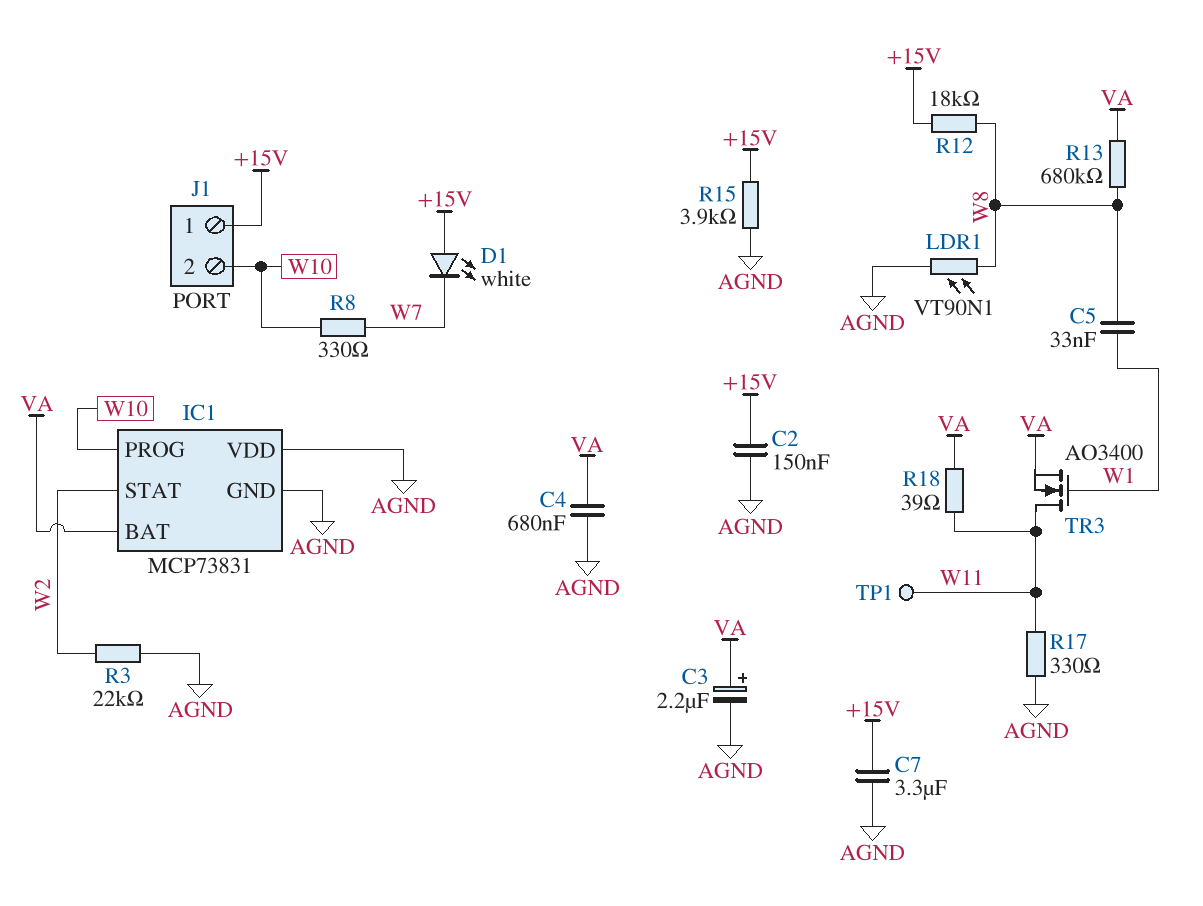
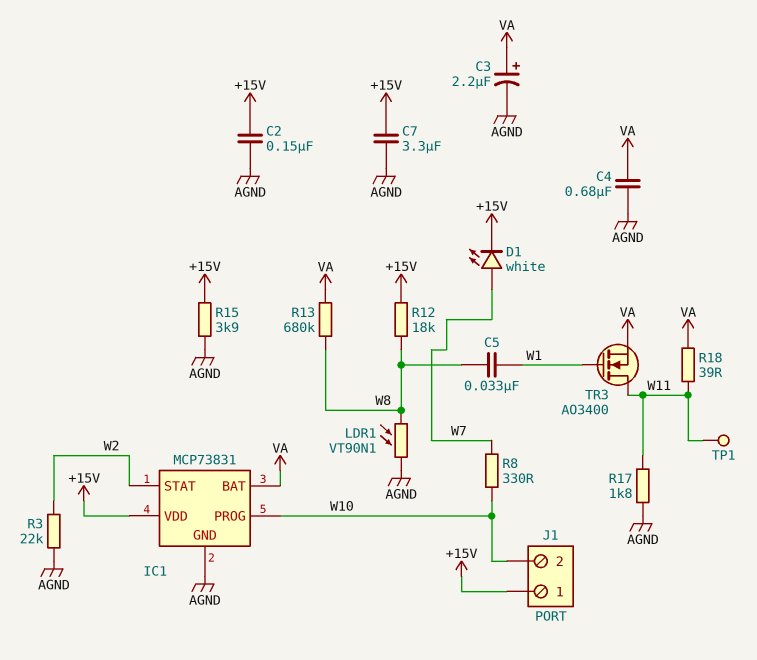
D1: LED white (A +15V, K W7) -> LED white (A W7, K +15V)
IC1 pin VDD: AGND -> +15V
R17: 330 (AGND, W11) -> 1.8k (AGND, W11)

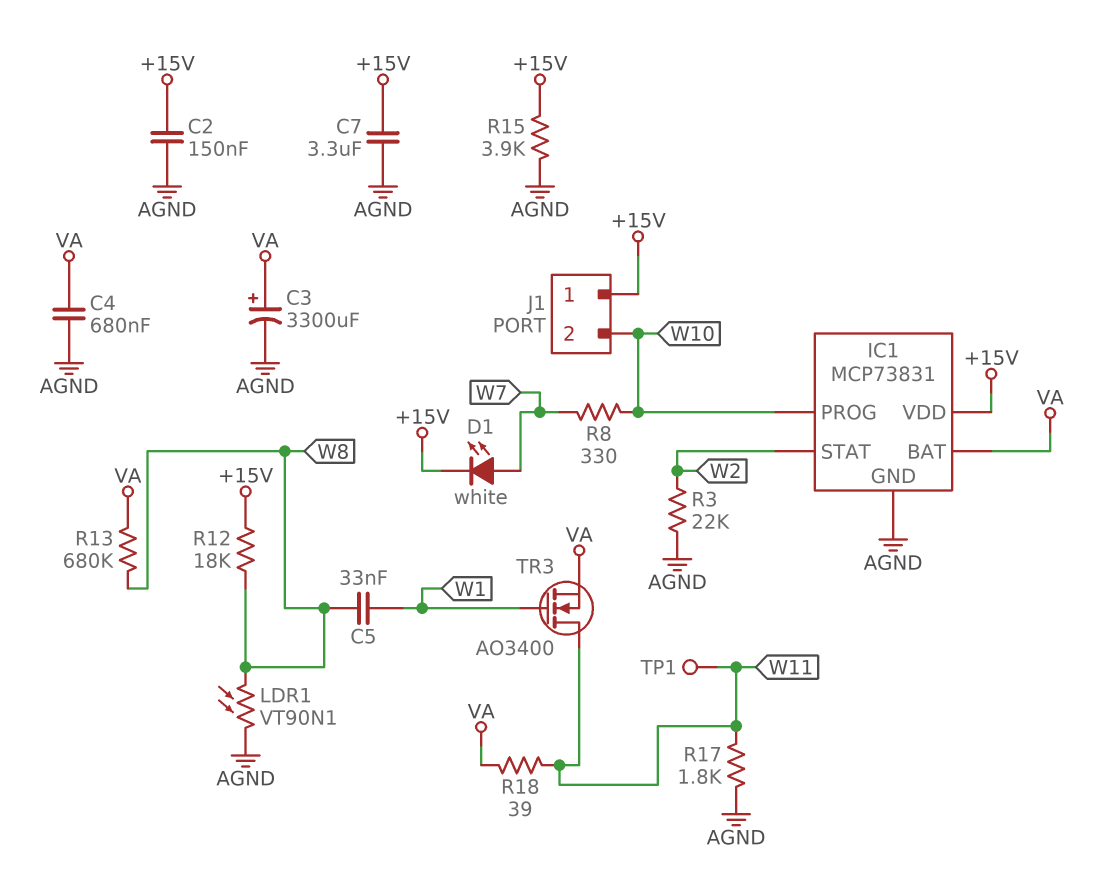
C3: 2.2uF (plus VA, minus AGND) -> 3300uF (plus VA, minus AGND)

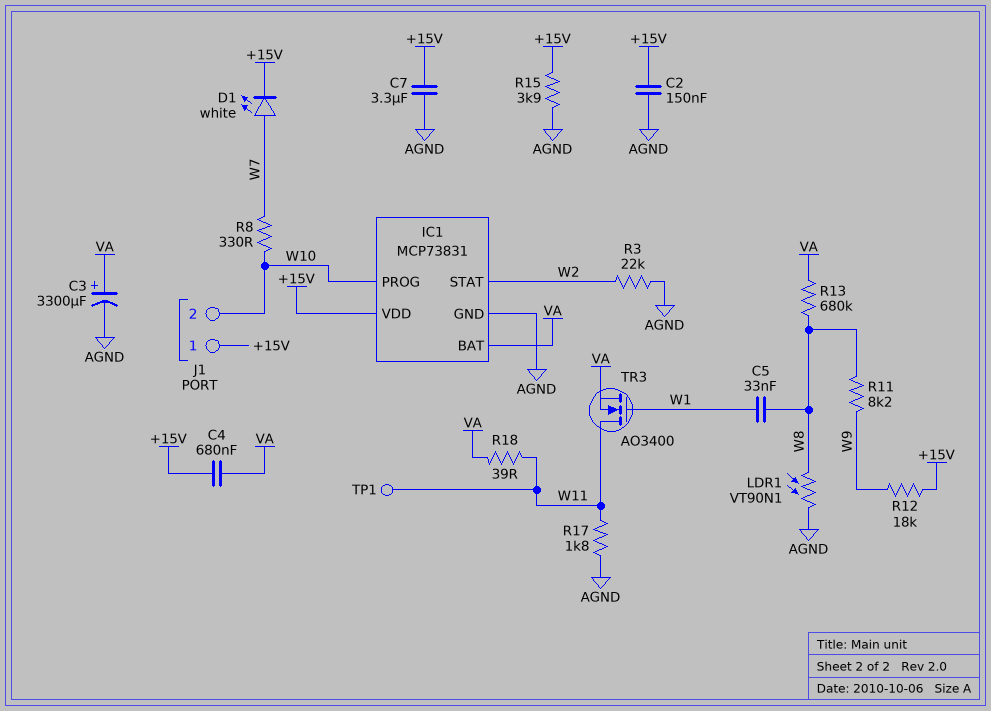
C4: 680nF (AGND, VA) -> 680nF (+15V, VA)
R11: none -> 8.2k (W8, W9)
R12: 18k (+15V, W8) -> 18k (+15V, W9)

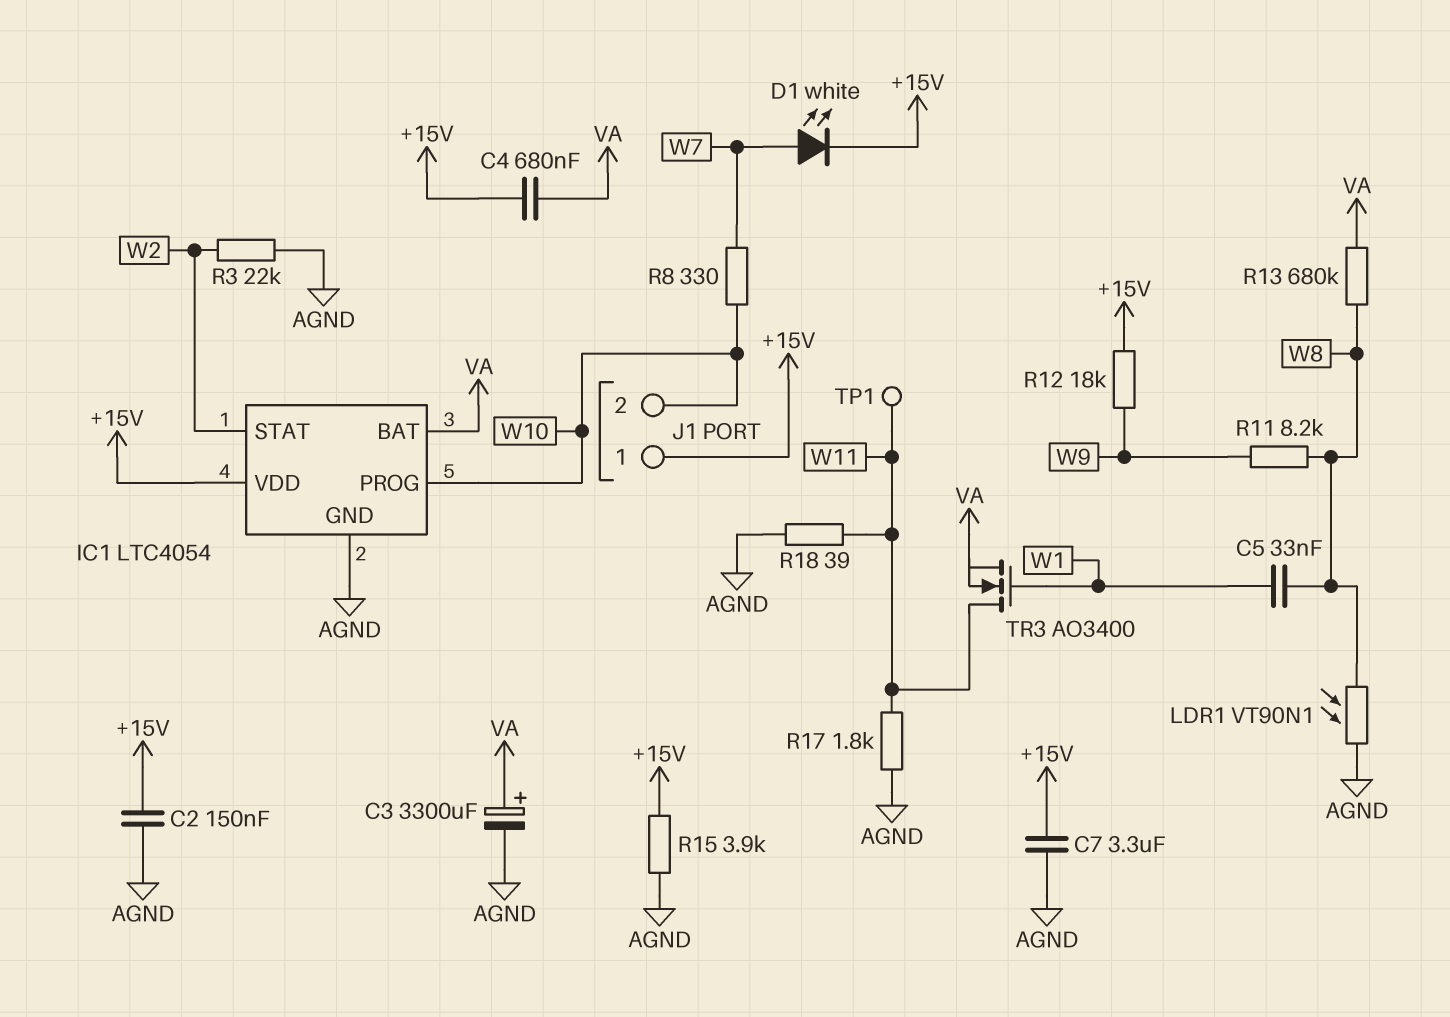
IC1: MCP73831 -> LTC4054
R18: 39 (VA, W11) -> 39 (AGND, W11)

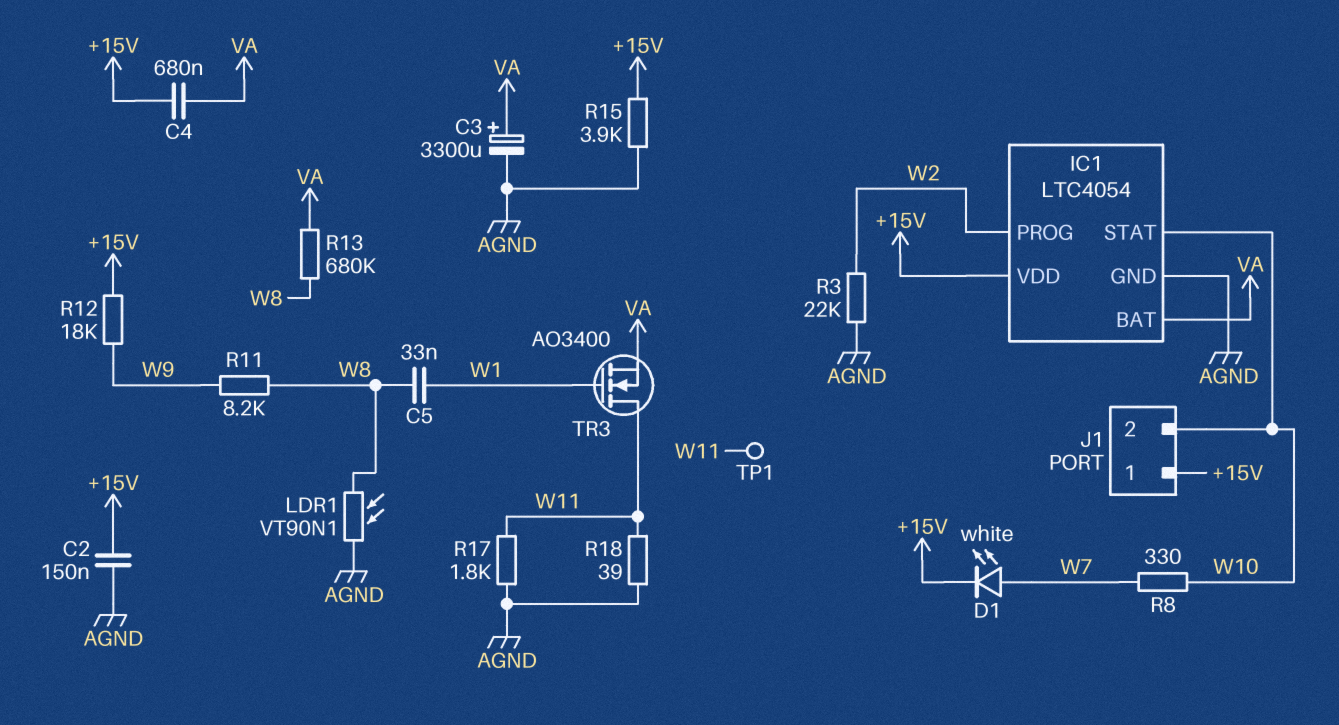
C7: 3.3uF (+15V, AGND) -> none
IC1 pin PROG: W10 -> W2
IC1 pin STAT: W2 -> W10

